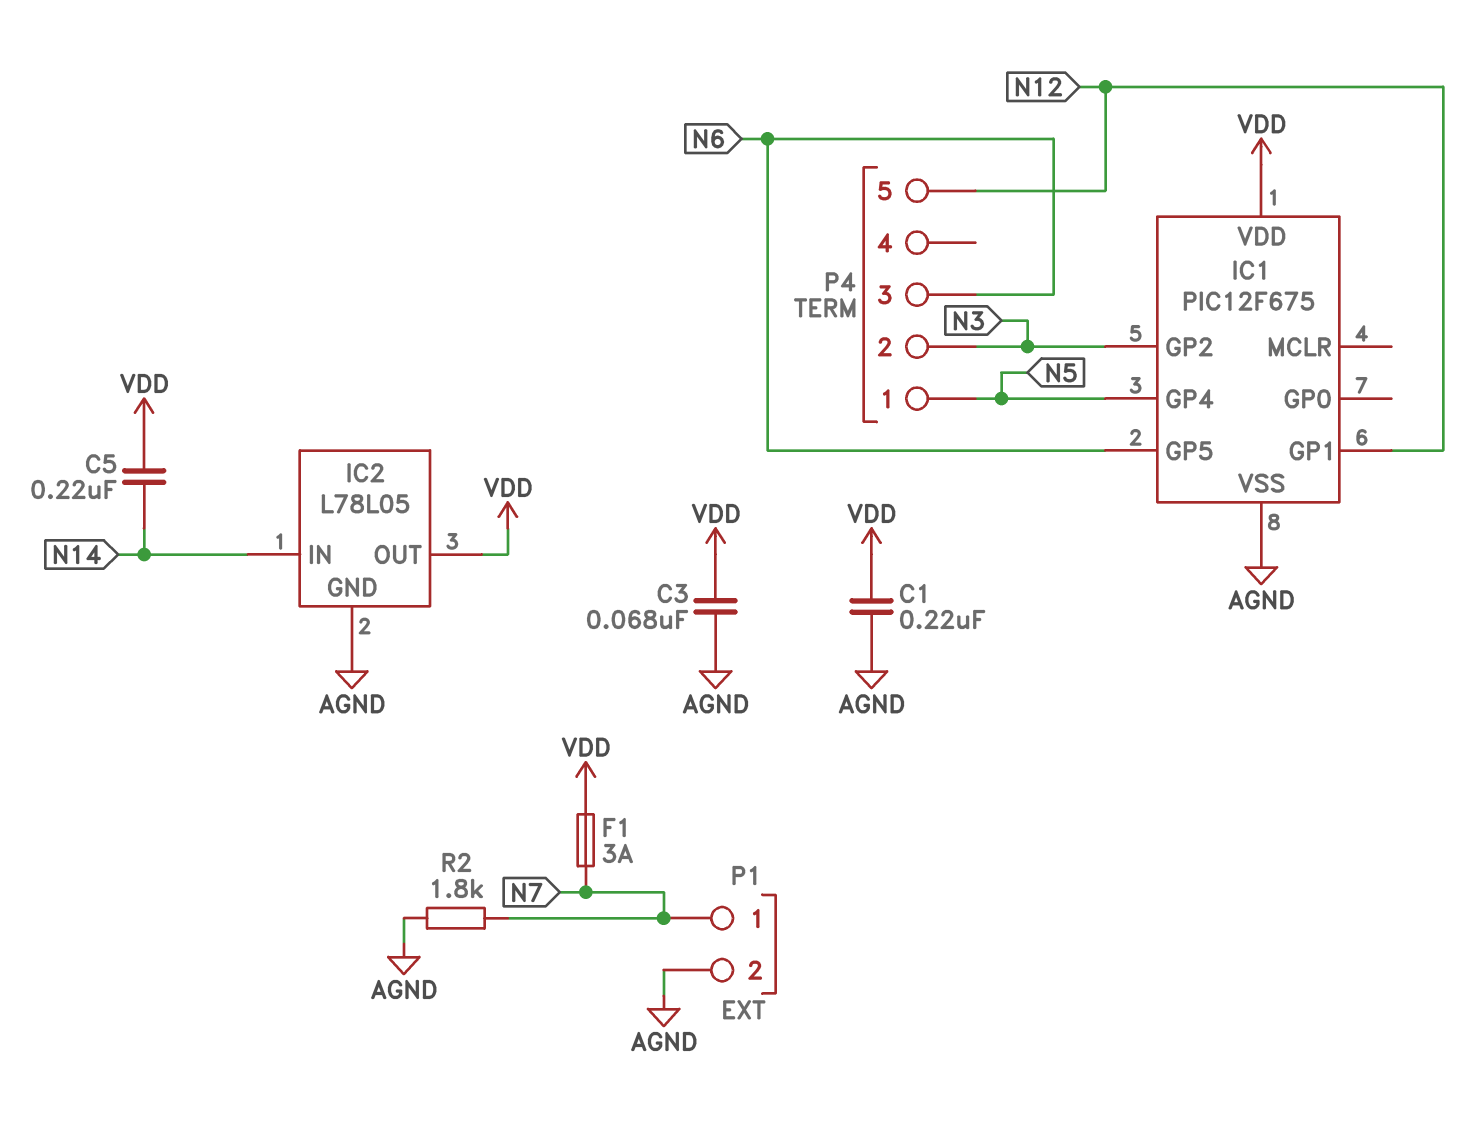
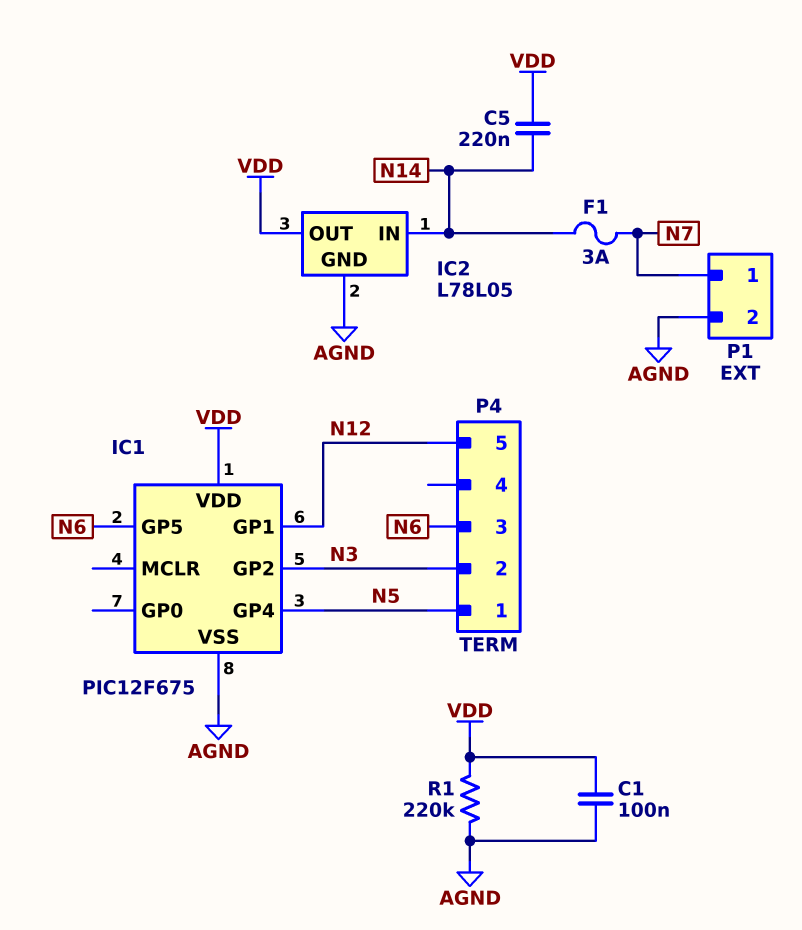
C1: 220nF (AGND, VDD) -> 100nF (AGND, VDD)
C3: 68nF (AGND, VDD) -> none
F1: 3A (N7, VDD) -> 3A (N7, N14)
R1: none -> 220k (AGND, VDD)
R2: 1.8k (AGND, N7) -> none

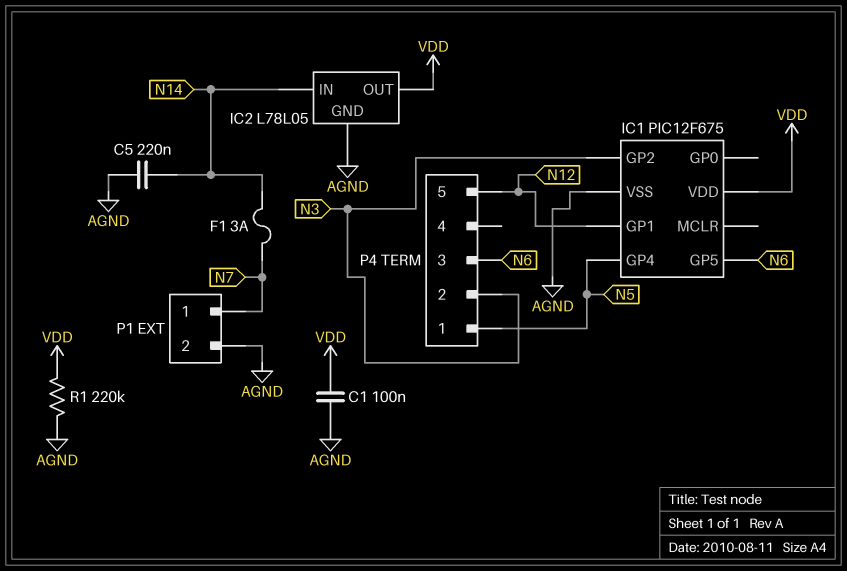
C5: 220nF (N14, VDD) -> 220nF (AGND, N14)

